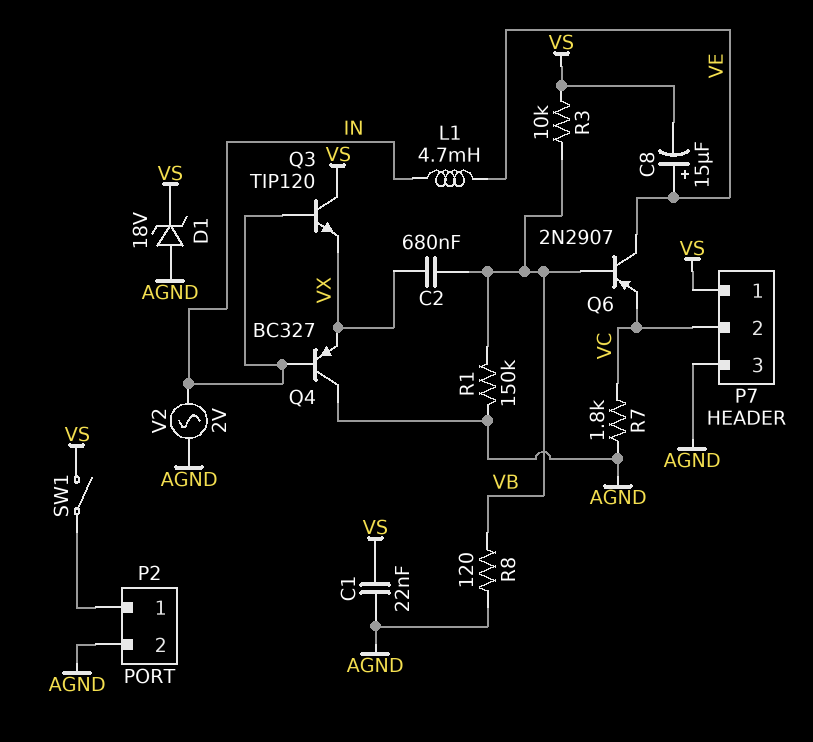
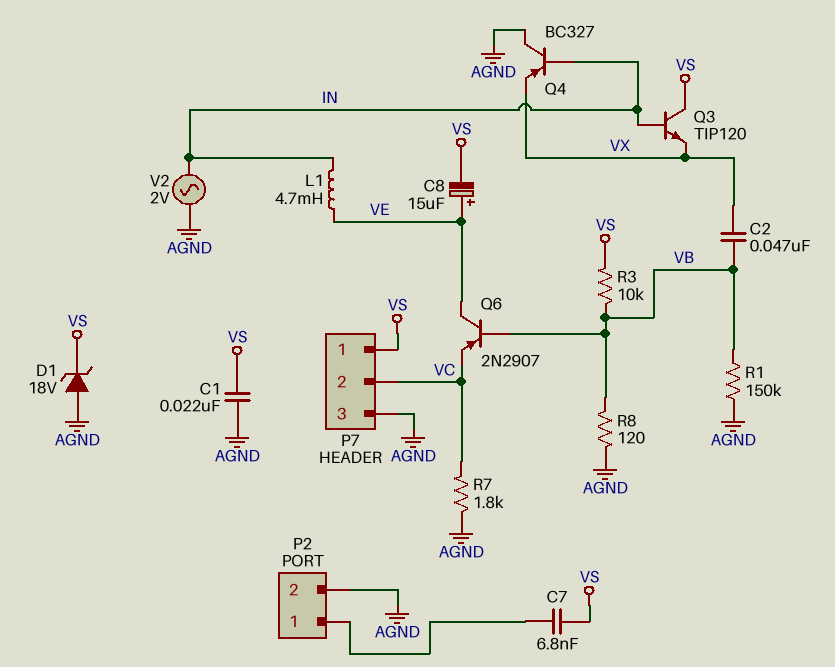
C2: 680nF (VB, VX) -> 47nF (VB, VX)
C7: none -> 6.8nF (P2/1, VS)
SW1: switch (P2/1, VS) -> none

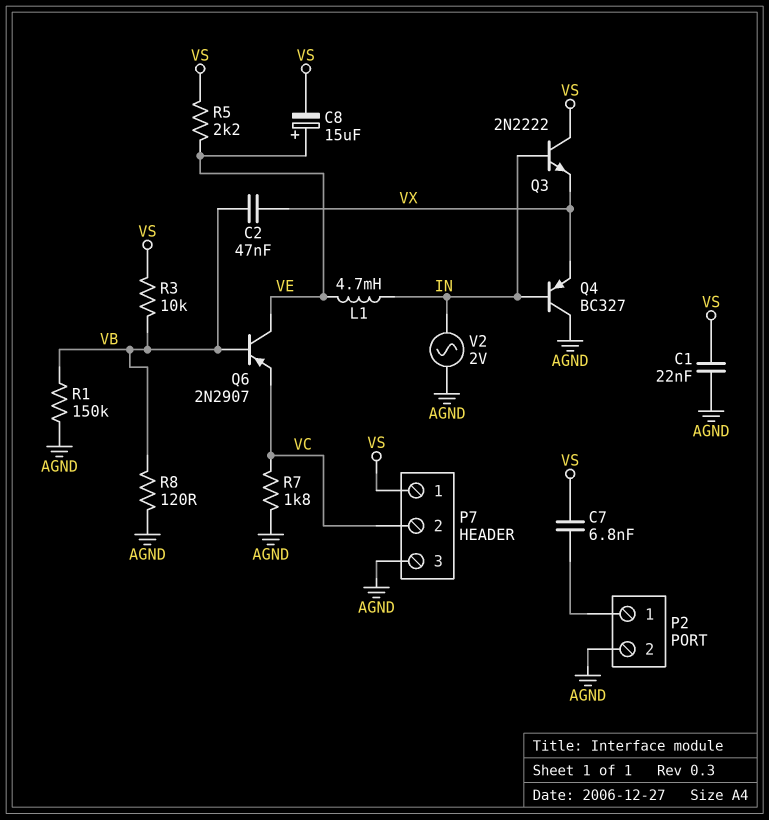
D1: zener 18V (A AGND, K VS) -> none
Q3: NPN TIP120 (B IN, C VS, E VX) -> NPN 2N2222 (B IN, C VS, E VX)
R5: none -> 2.2k (VE, VS)

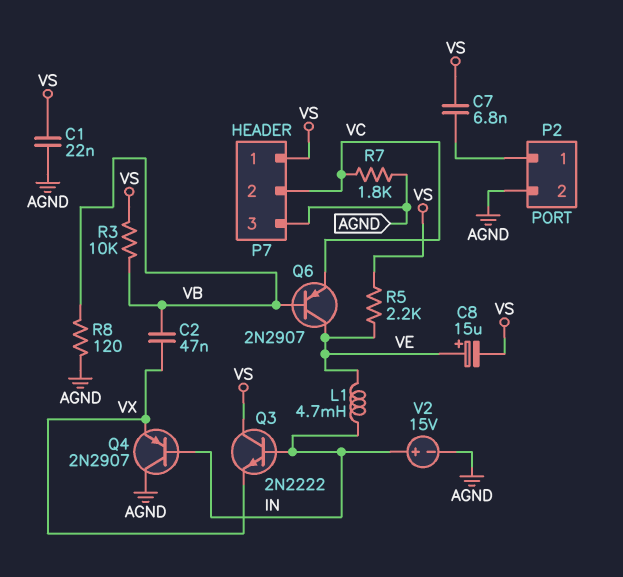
Q4: PNP BC327 (B IN, C AGND, E VX) -> PNP 2N2907 (B IN, C AGND, E VX)
R1: 150k (AGND, VB) -> none
V2: AC 2V (AGND, IN) -> 15V (plus IN, minus AGND)

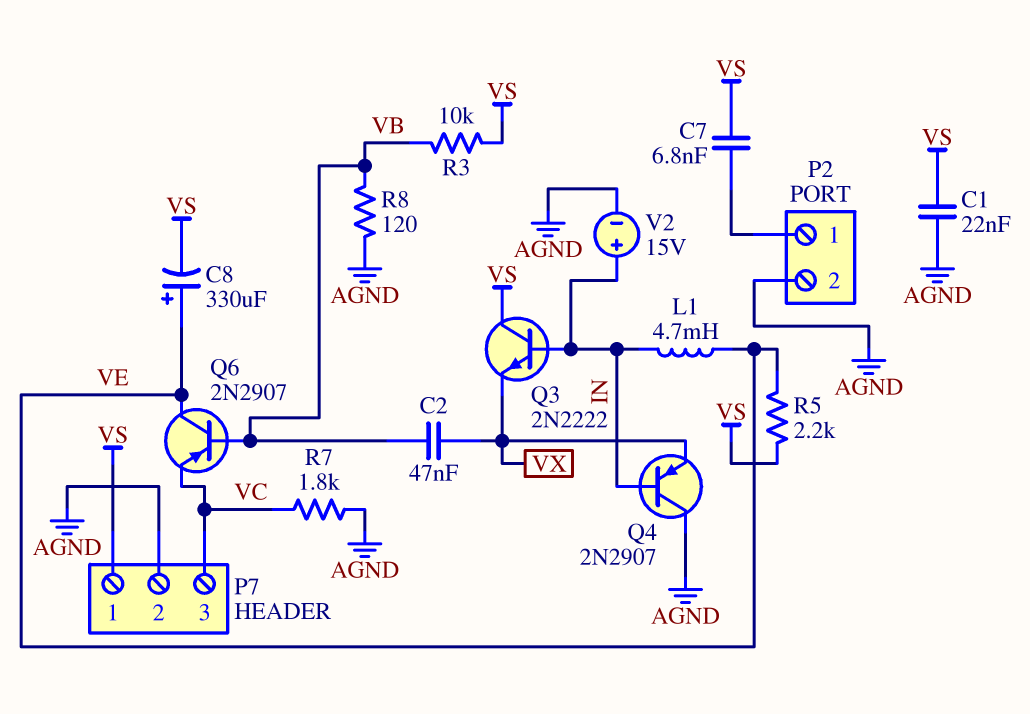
C8: 15uF (plus VE, minus VS) -> 330uF (plus VE, minus VS)
P7 pin 2: VC -> AGND
P7 pin 3: AGND -> VC

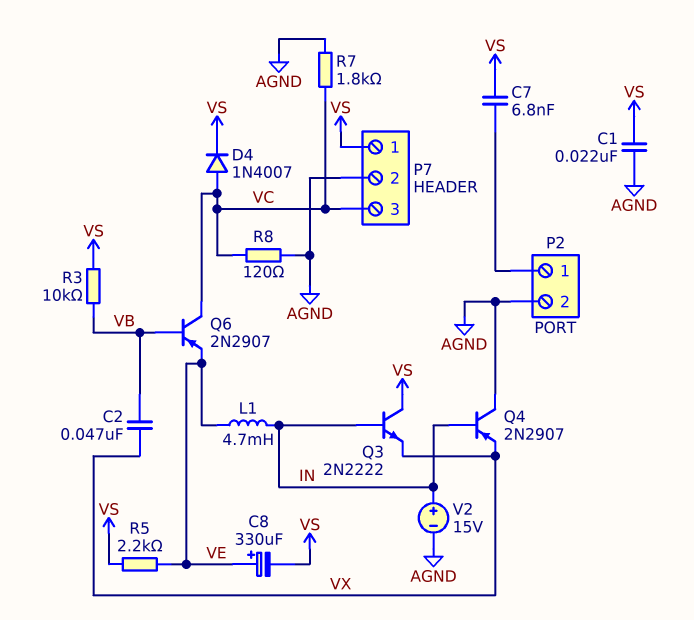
D4: none -> diode 1N4007 (A VC, K VS)
Q6: PNP 2N2907 (B VB, C VE, E VC) -> PNP 2N2907 (B VB, C VC, E VE)
R8: 120 (AGND, VB) -> 120 (AGND, VC)

